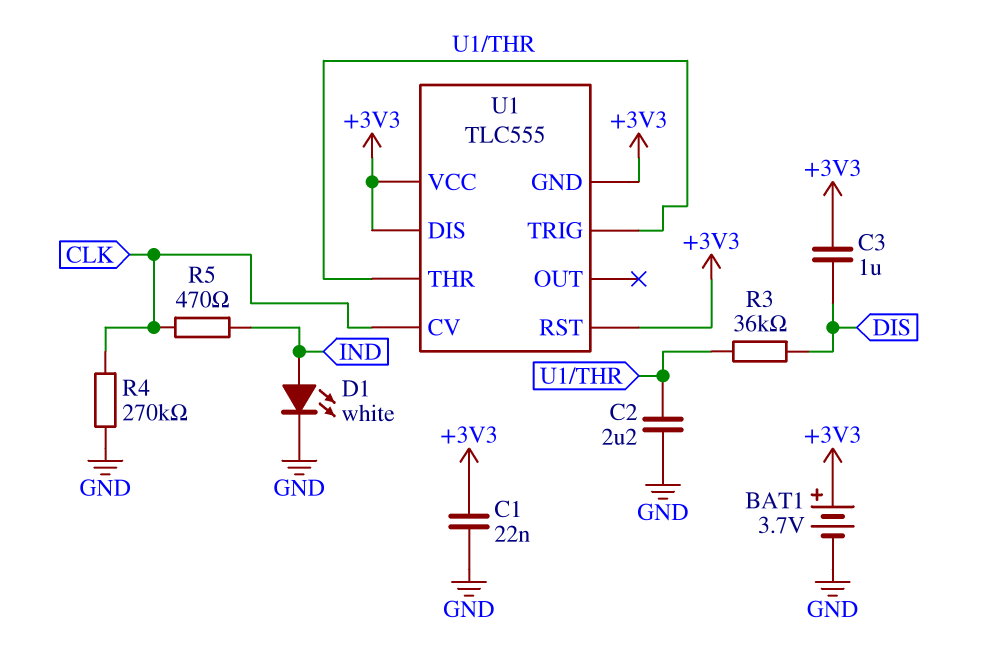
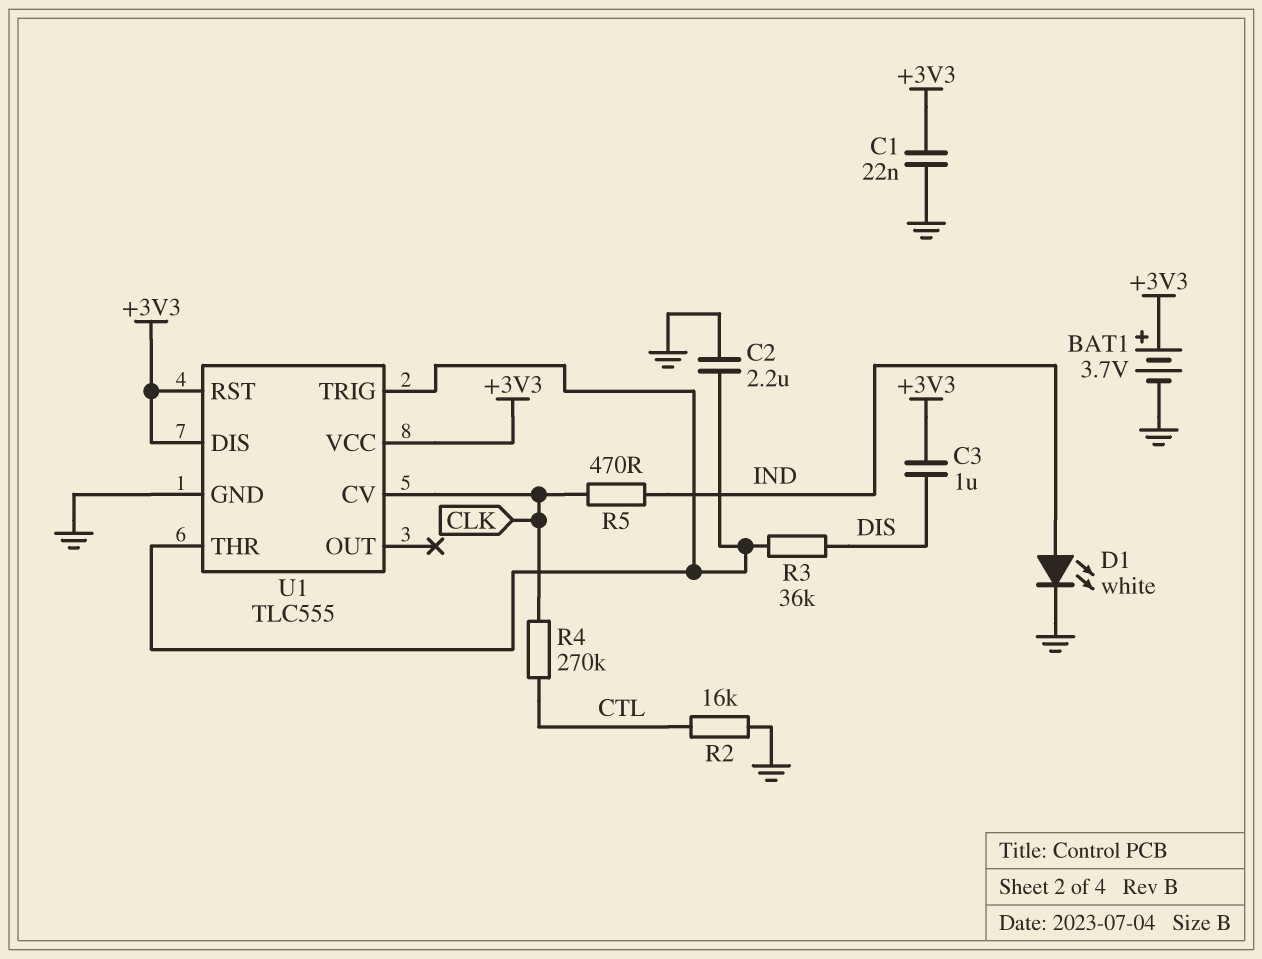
R2: none -> 16k (CTL, GND)
R4: 270k (CLK, GND) -> 270k (CLK, CTL)
U1 pin GND: +3V3 -> GND

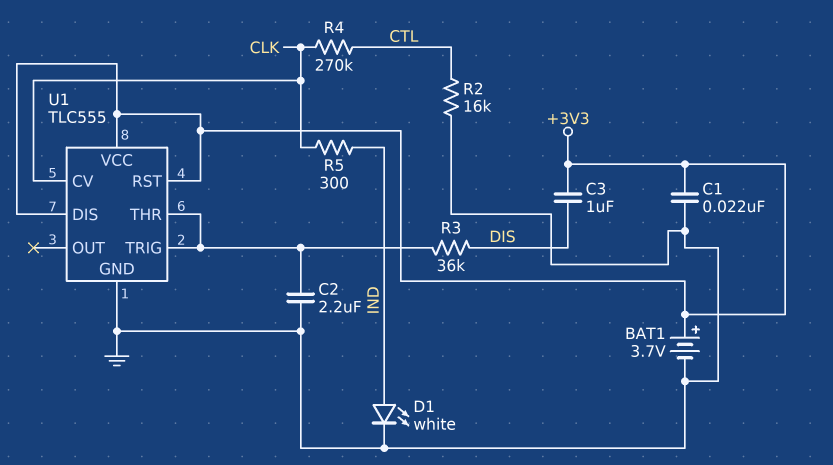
R5: 470 (CLK, IND) -> 300 (CLK, IND)

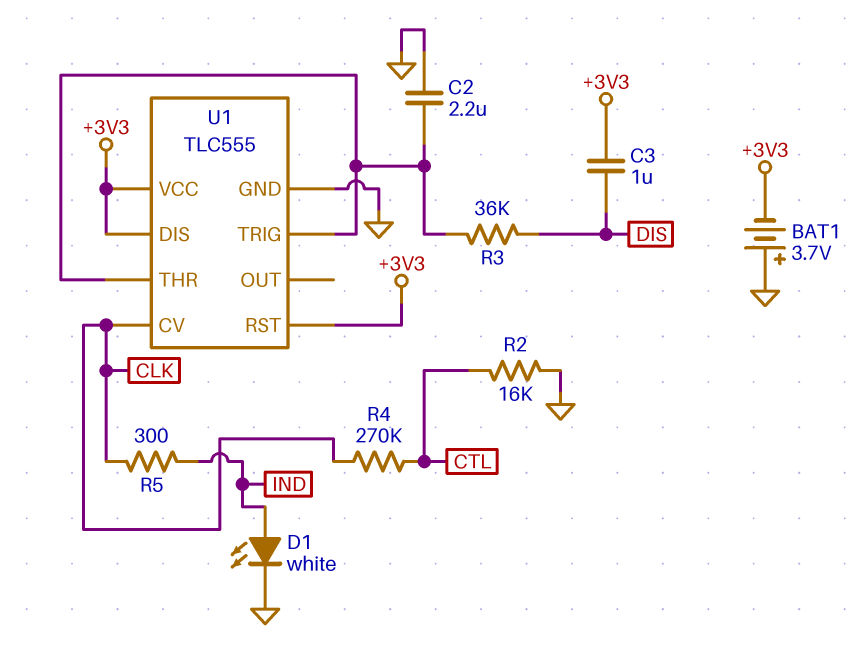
BAT1: 3.7V (plus +3V3, minus GND) -> 3.7V (plus GND, minus +3V3)
C1: 22nF (+3V3, GND) -> none

